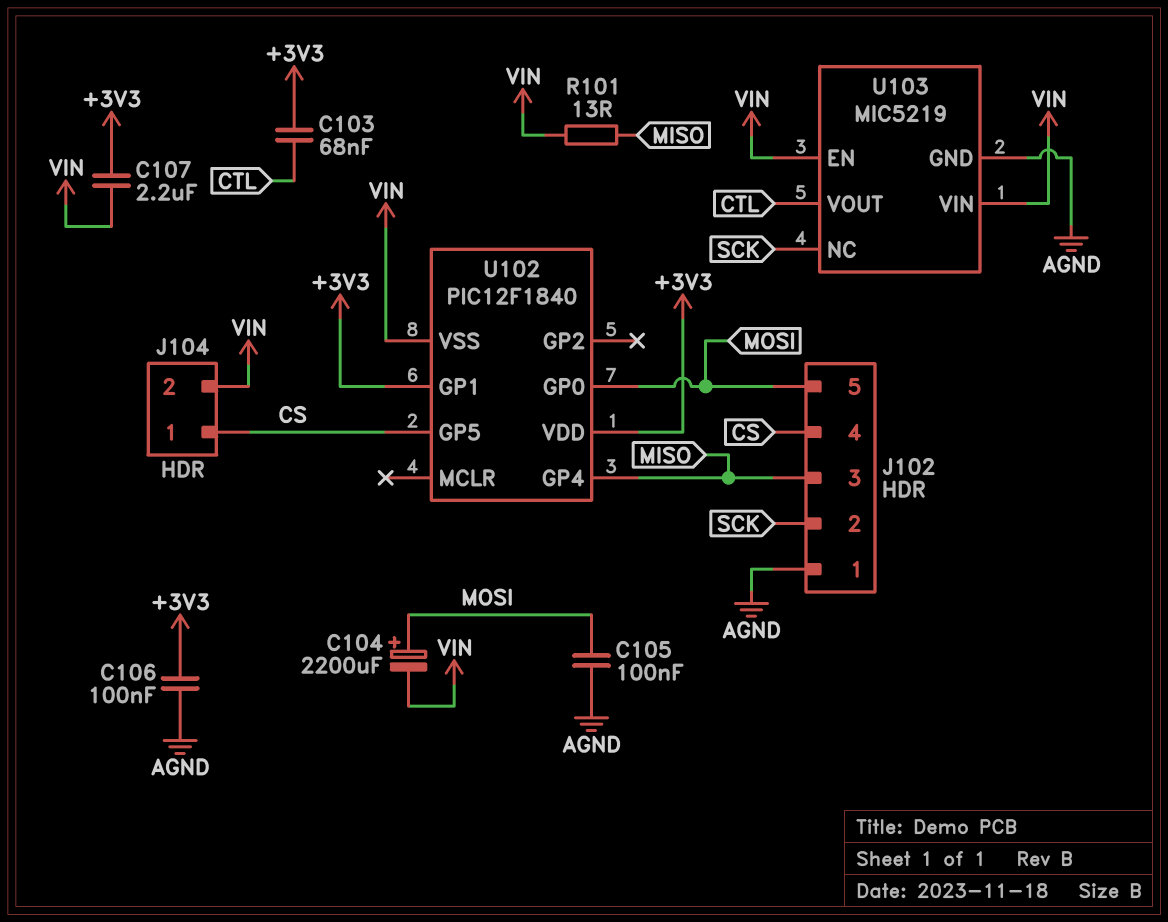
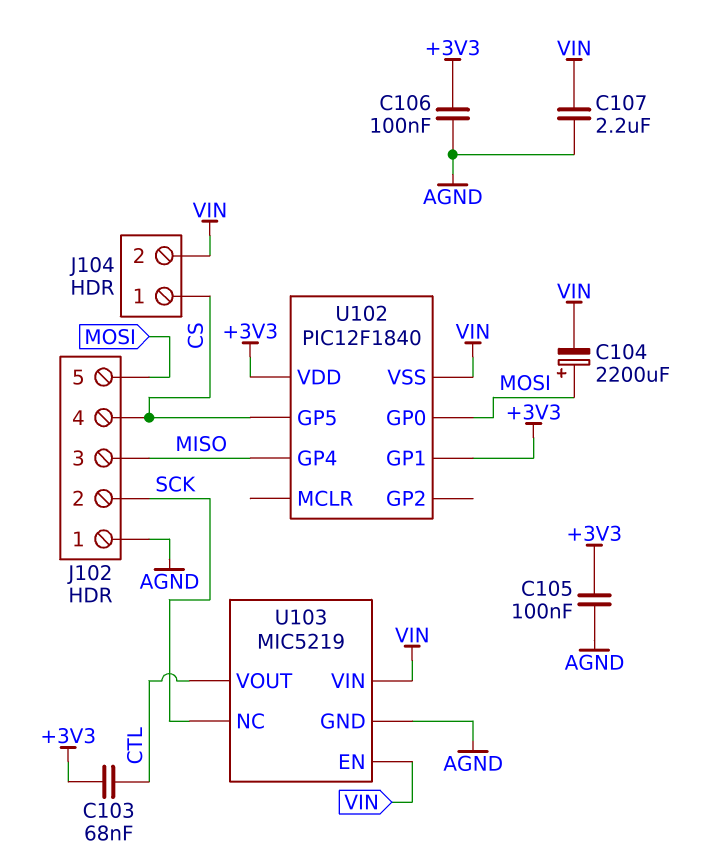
C105: 100nF (AGND, MOSI) -> 100nF (+3V3, AGND)
C107: 2.2uF (+3V3, VIN) -> 2.2uF (AGND, VIN)
R101: 13 (MISO, VIN) -> none

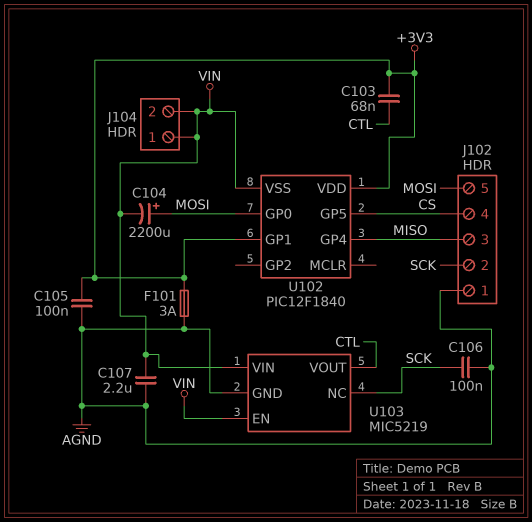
C106: 100nF (+3V3, AGND) -> 100nF (AGND, SCK)
F101: none -> 3A (+3V3, AGND)
J104 pin 1: CS -> VIN

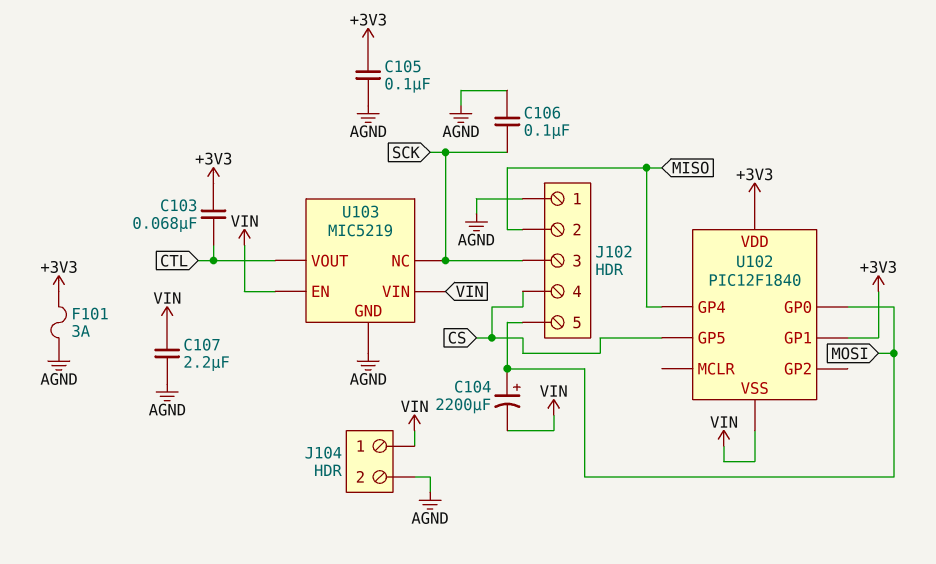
J102 pin 2: SCK -> MISO
J102 pin 3: MISO -> SCK
J104 pin 2: VIN -> AGND

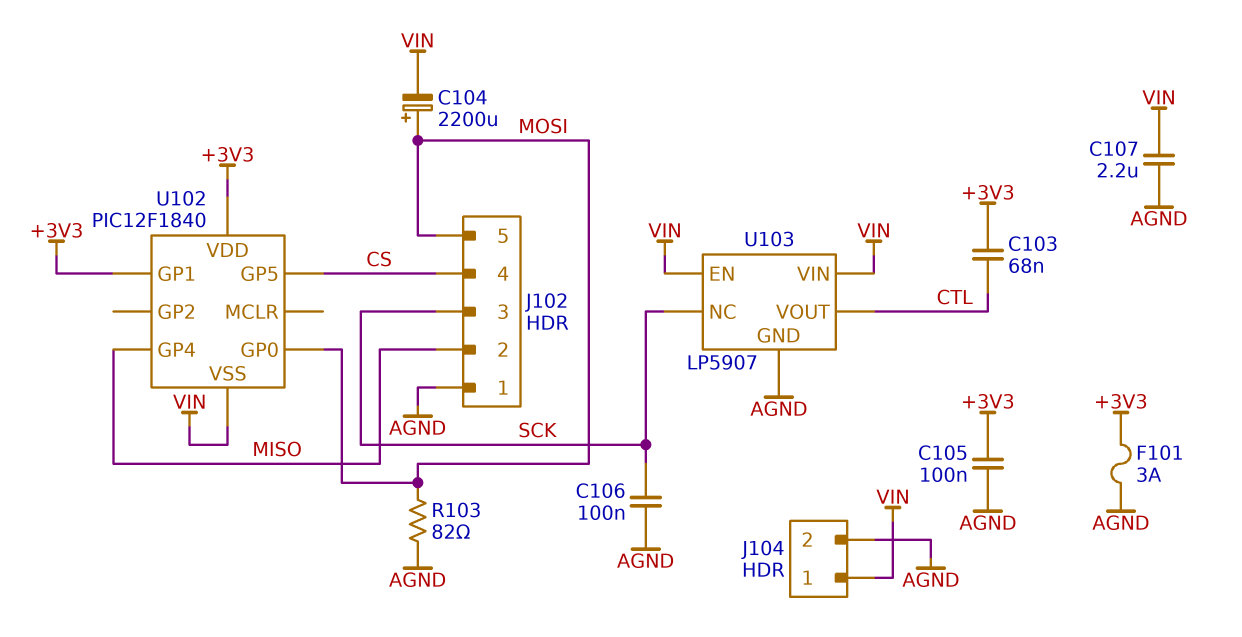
R103: none -> 82 (AGND, MOSI)
U103: MIC5219 -> LP5907

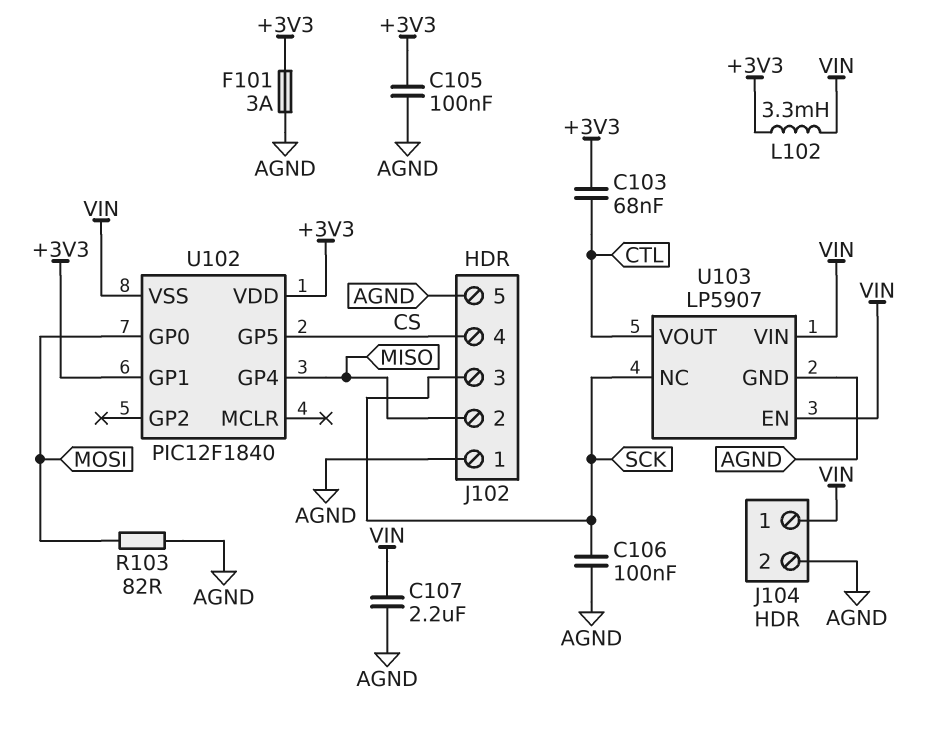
C104: 2200uF (plus MOSI, minus VIN) -> none
J102 pin 5: MOSI -> AGND
L102: none -> 3.3mH (+3V3, VIN)

